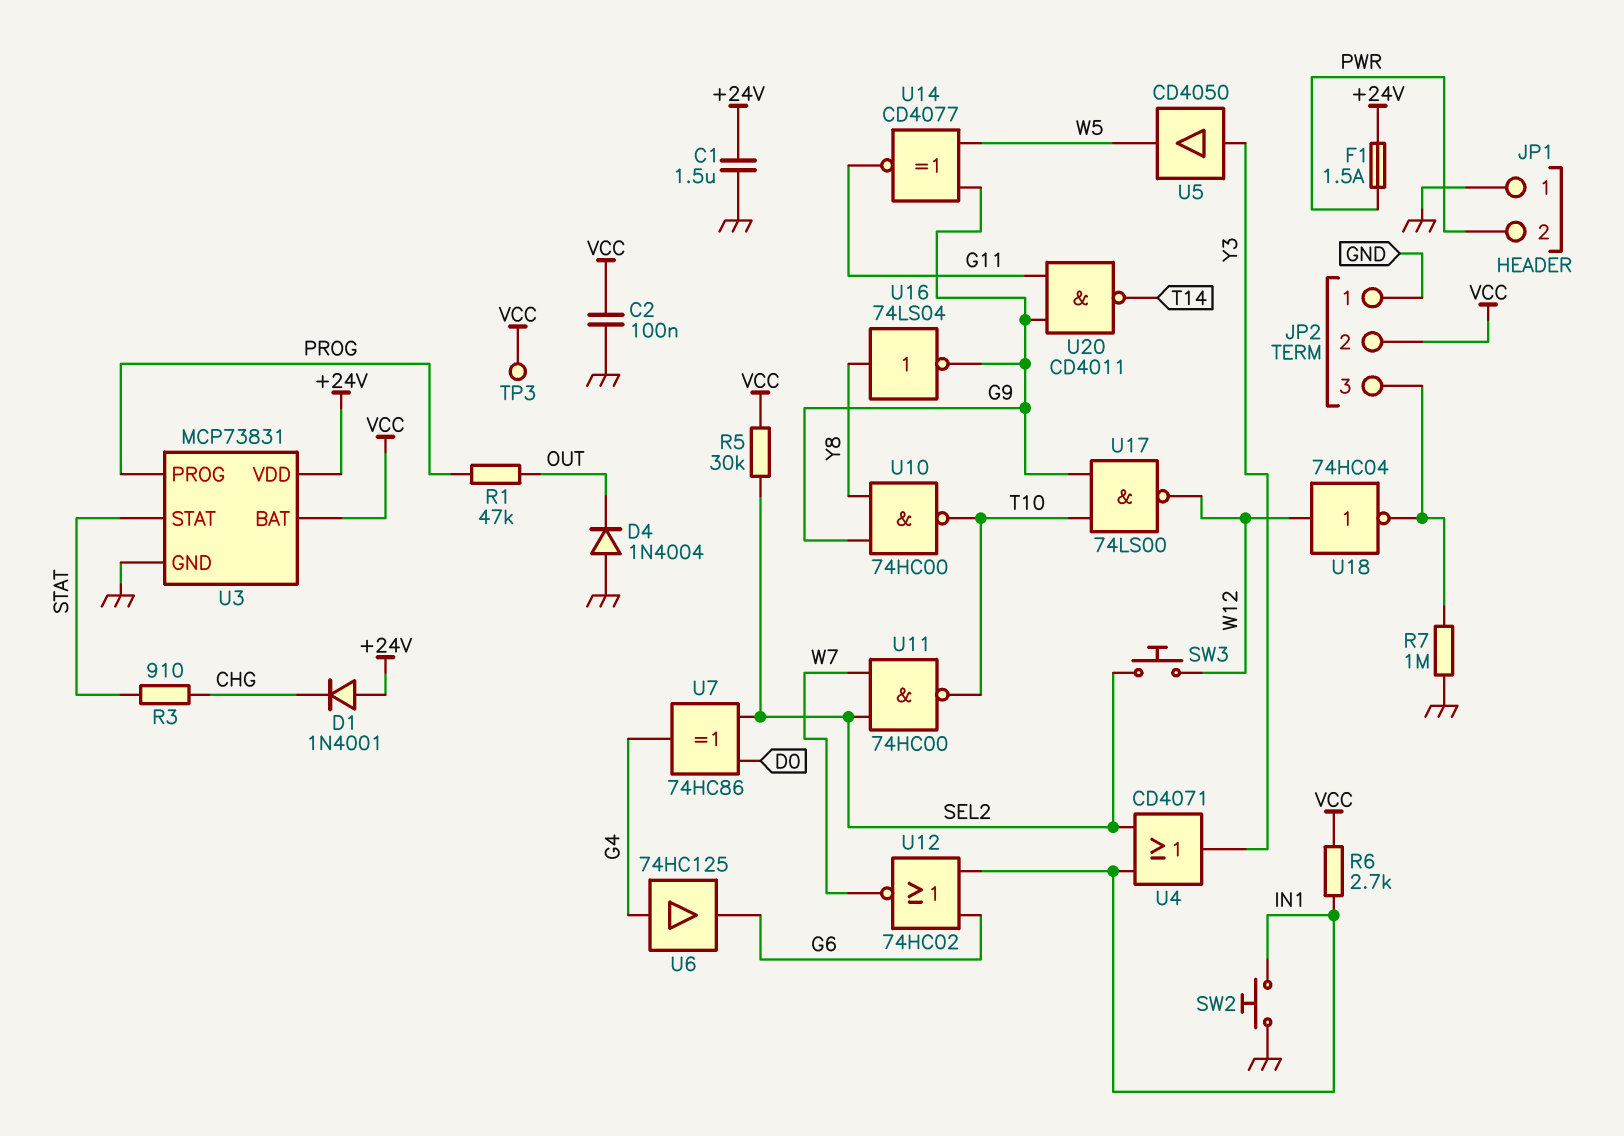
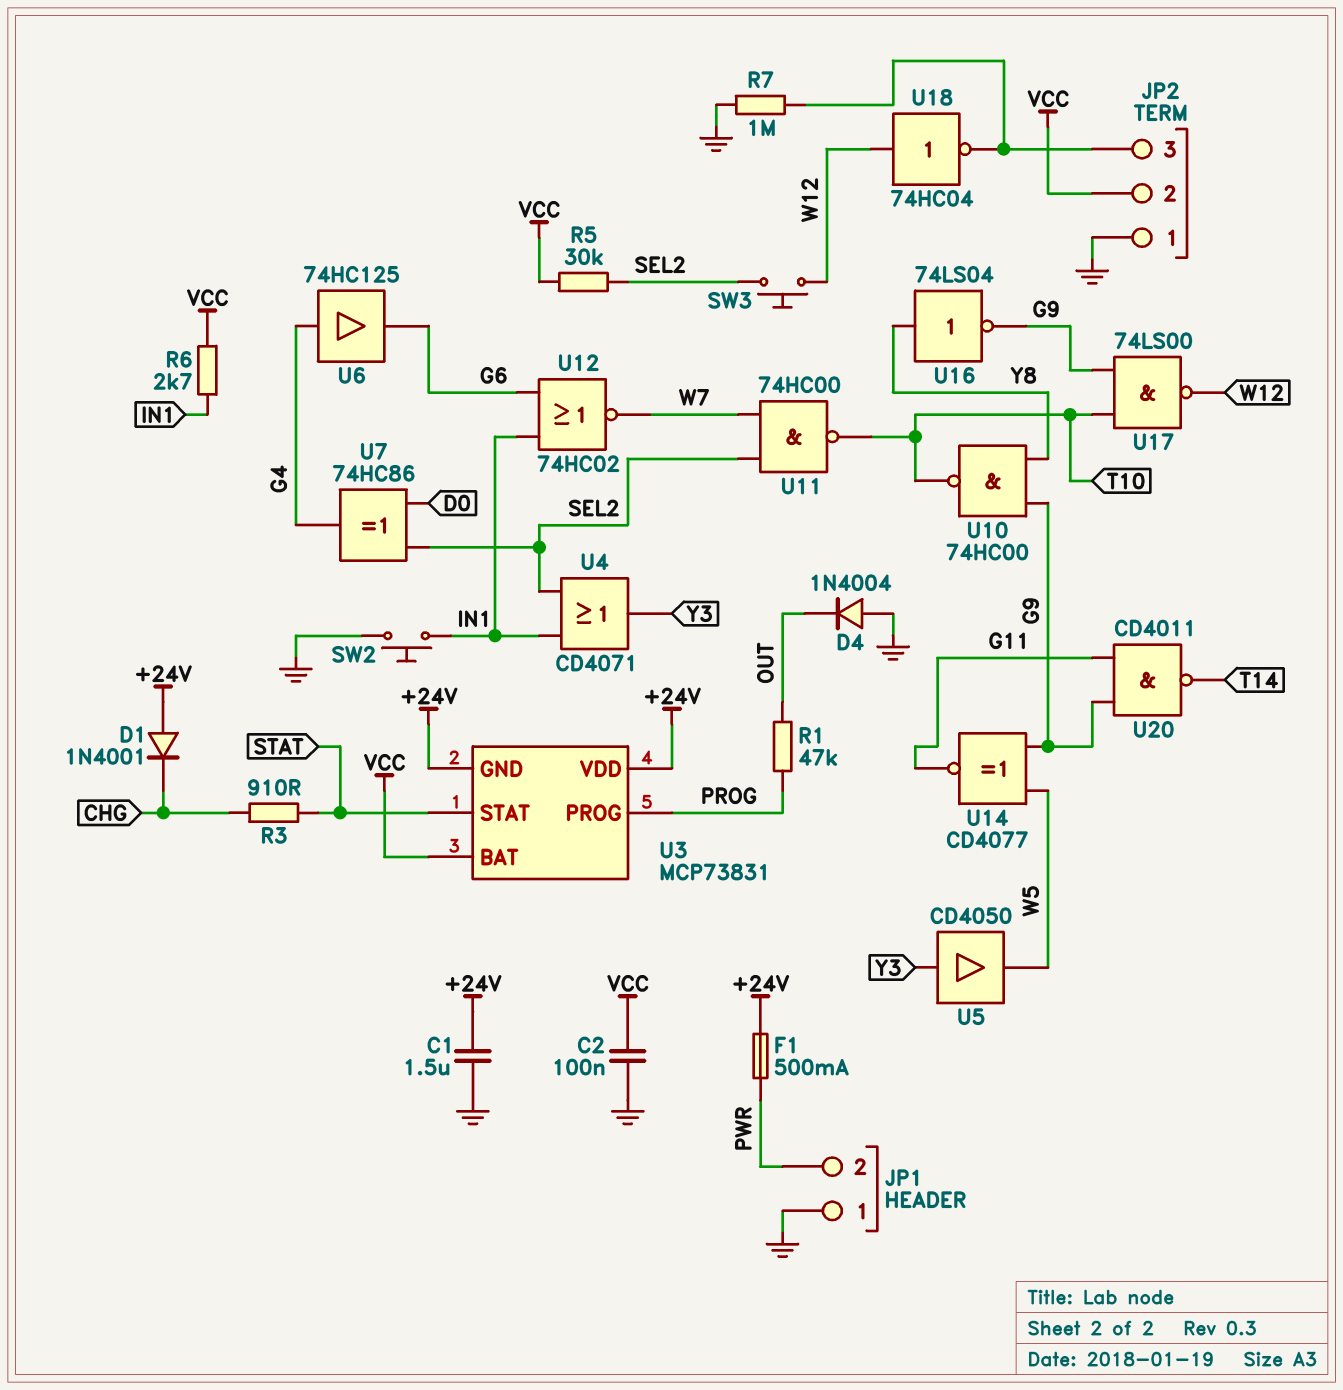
F1: 1.5A (+24V, PWR) -> 500mA (+24V, PWR)
TP3: test point (VCC) -> none
U3 pin GND: GND -> +24V

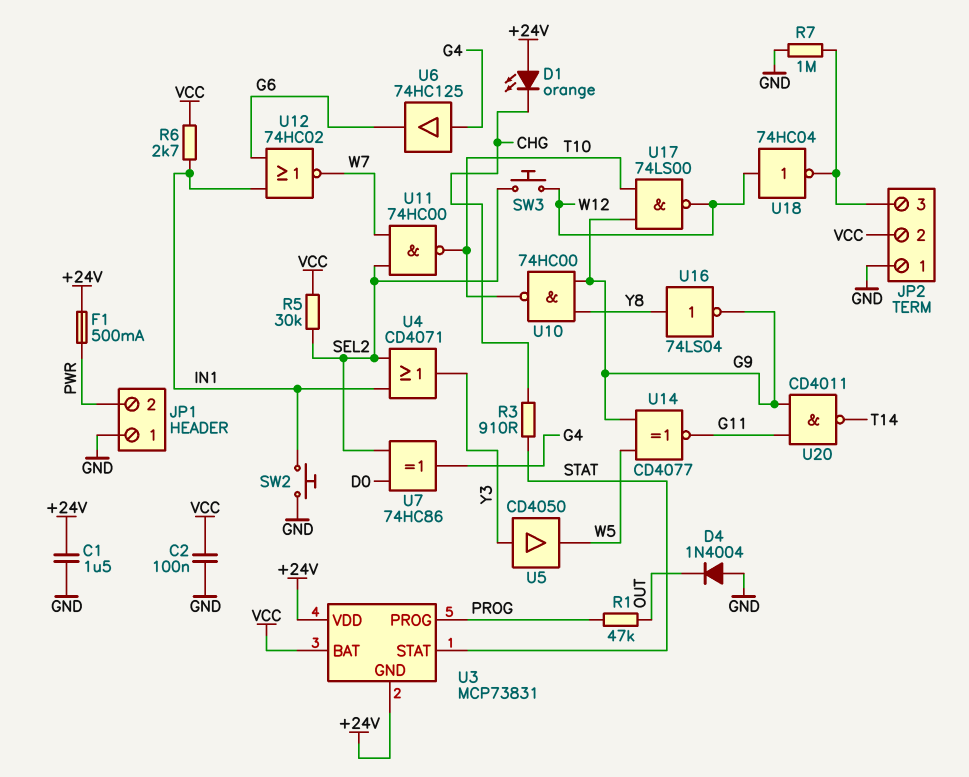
D1: diode 1N4001 (A +24V, K CHG) -> LED orange (A +24V, K CHG)

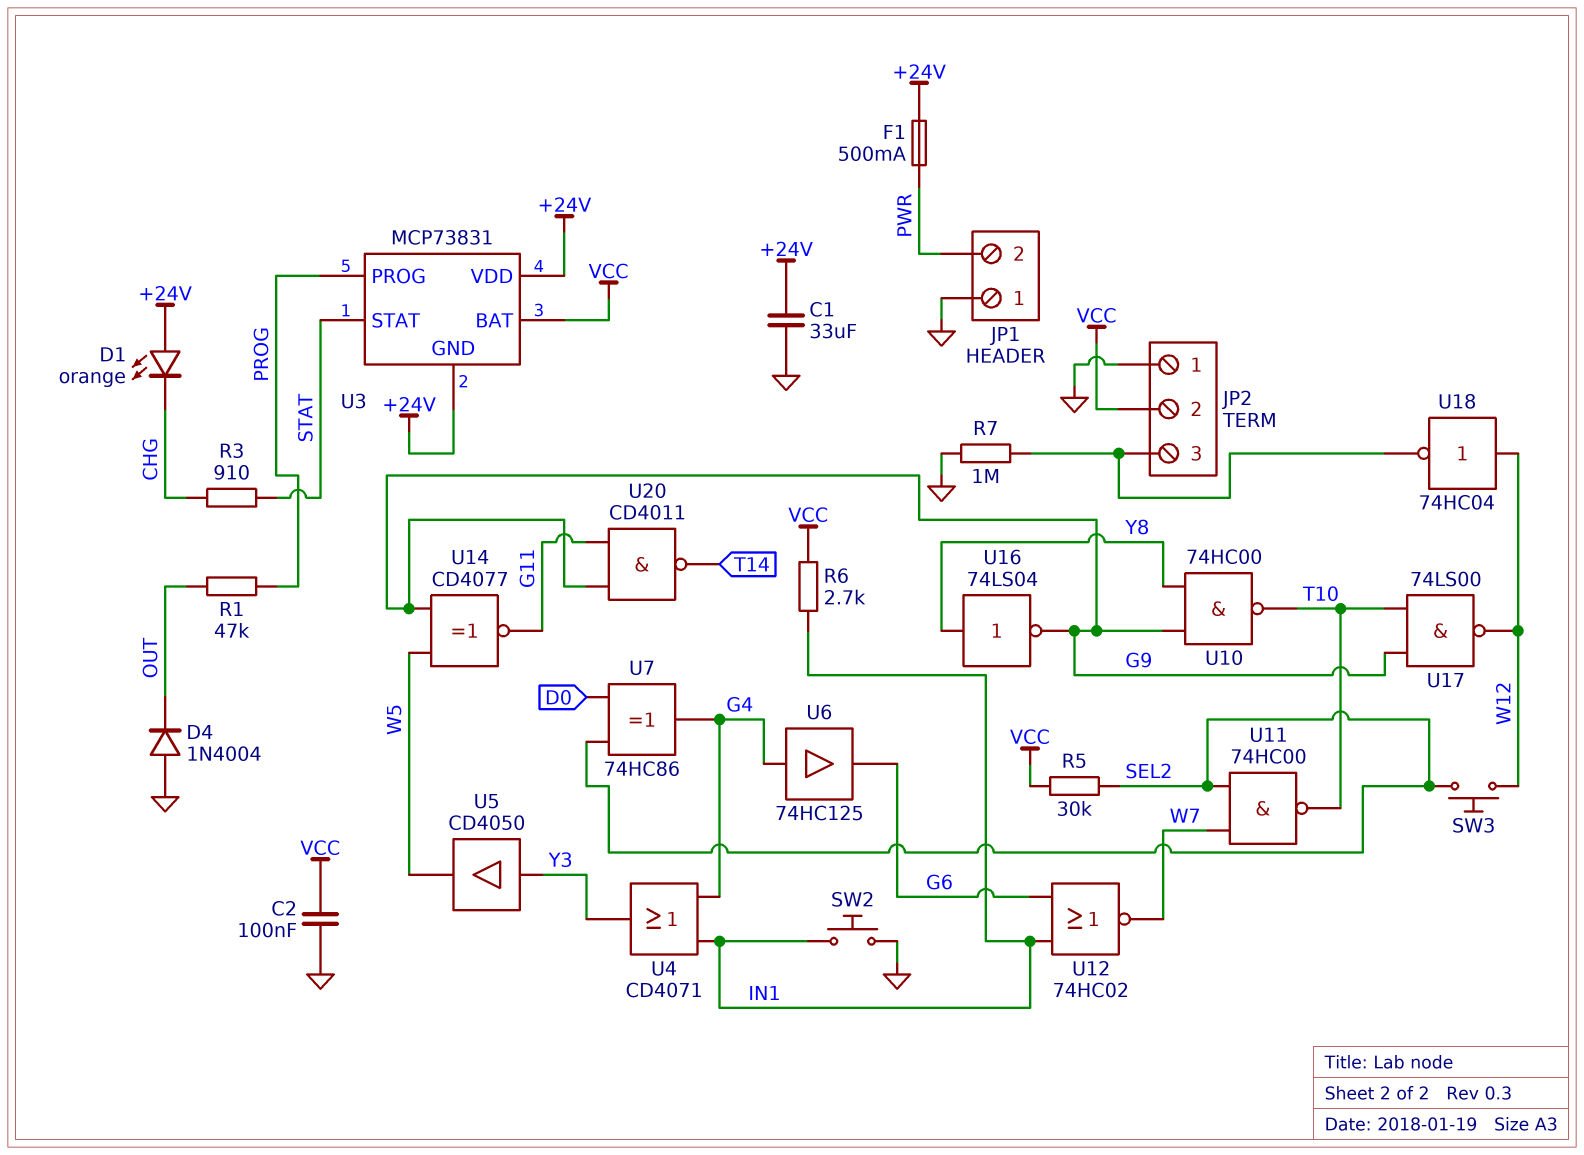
C1: 1.5uF (+24V, GND) -> 33uF (+24V, GND)
U4: OR CD4071 (in IN1, in SEL2, out Y3) -> OR CD4071 (in G4, in IN1, out Y3)

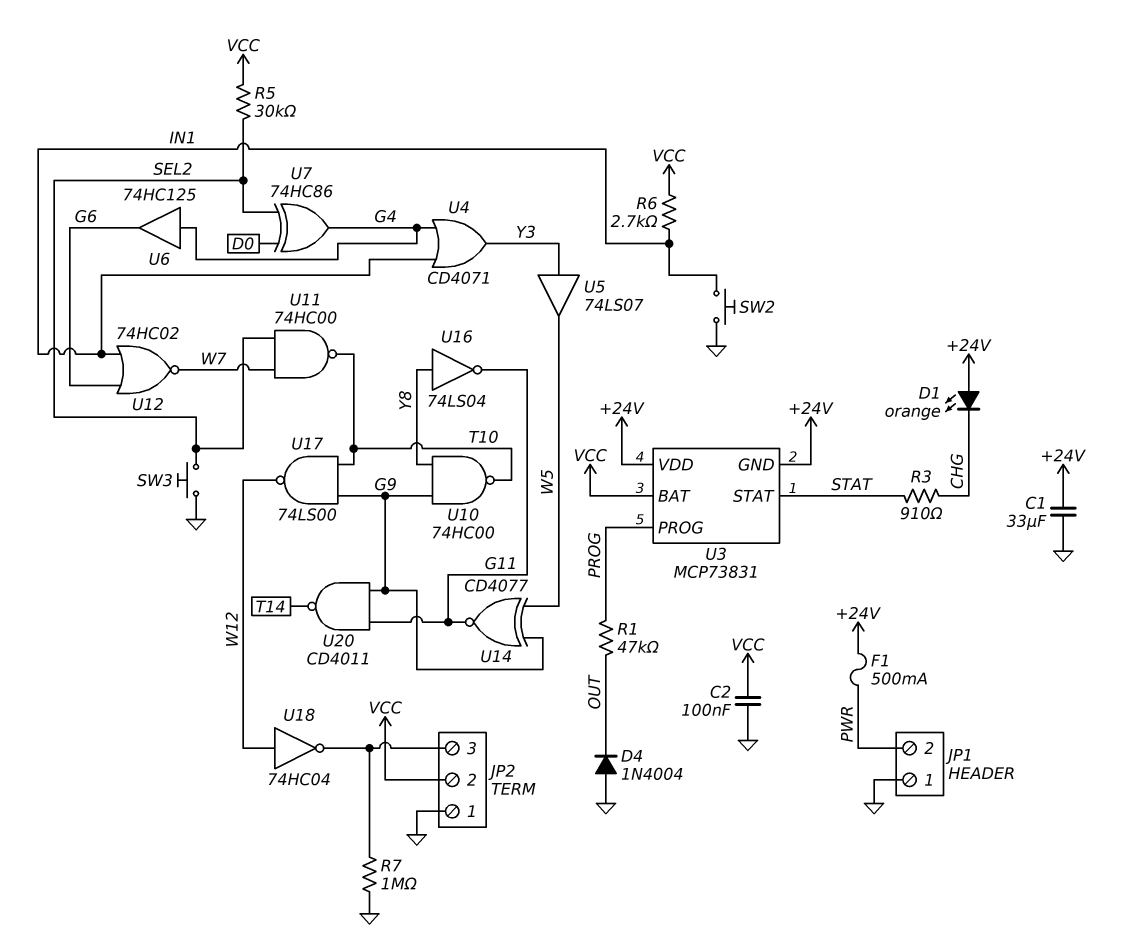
SW3: button (SEL2, W12) -> button (GND, SEL2)
U5: buffer CD4050 (in Y3, out W5) -> buffer 74LS07 (in Y3, out W5)
U16: NOT 74LS04 (in Y8, out G9) -> NOT 74LS04 (in Y8, out G11)

